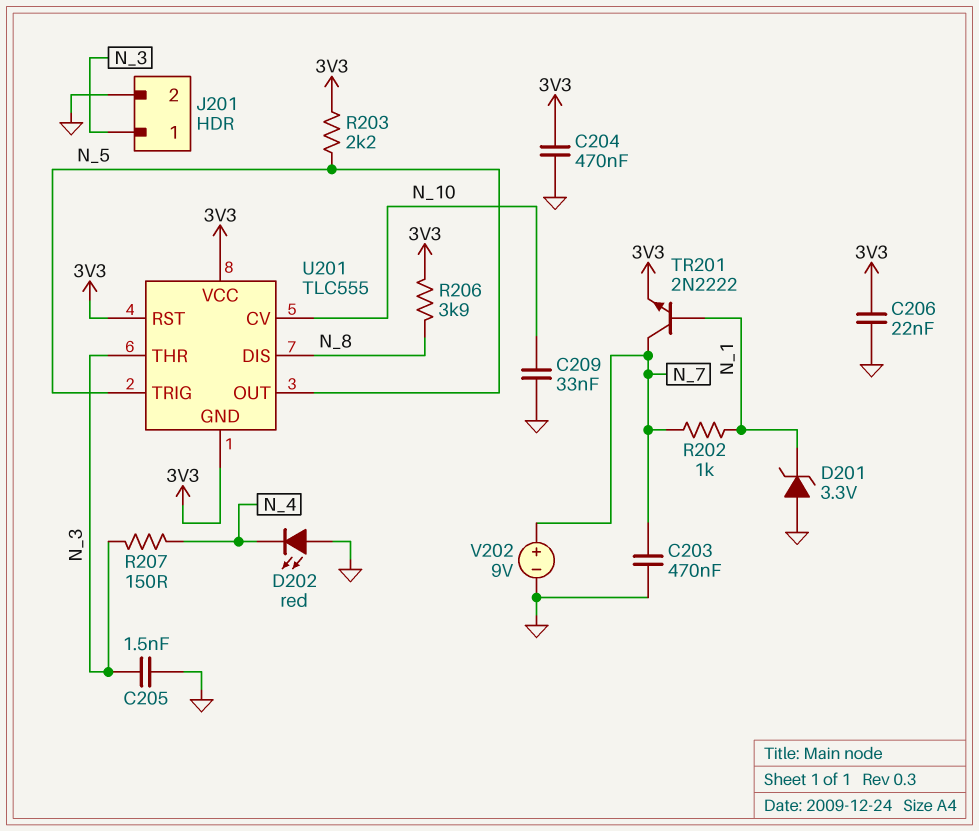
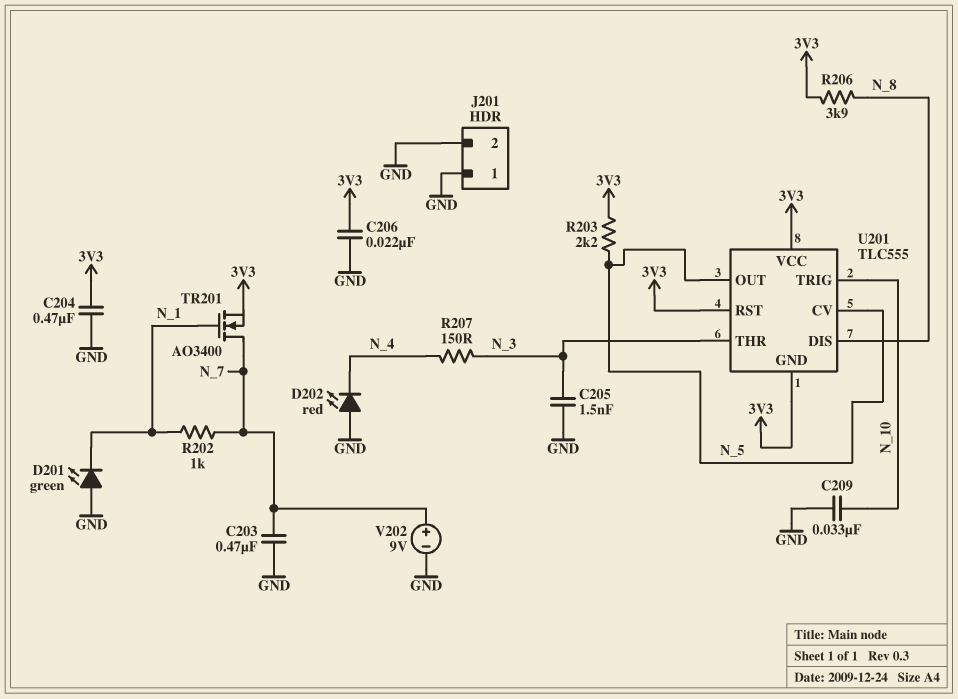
D201: zener 3.3V (A GND, K N_1) -> LED green (A GND, K N_1)
J201 pin 1: N_3 -> GND
TR201: NPN 2N2222 (B N_1, C N_7, E 3V3) -> NMOS AO3400 (G N_1, D N_7, S 3V3)
U201 pin CV: N_10 -> N_5
U201 pin TRIG: N_5 -> N_10

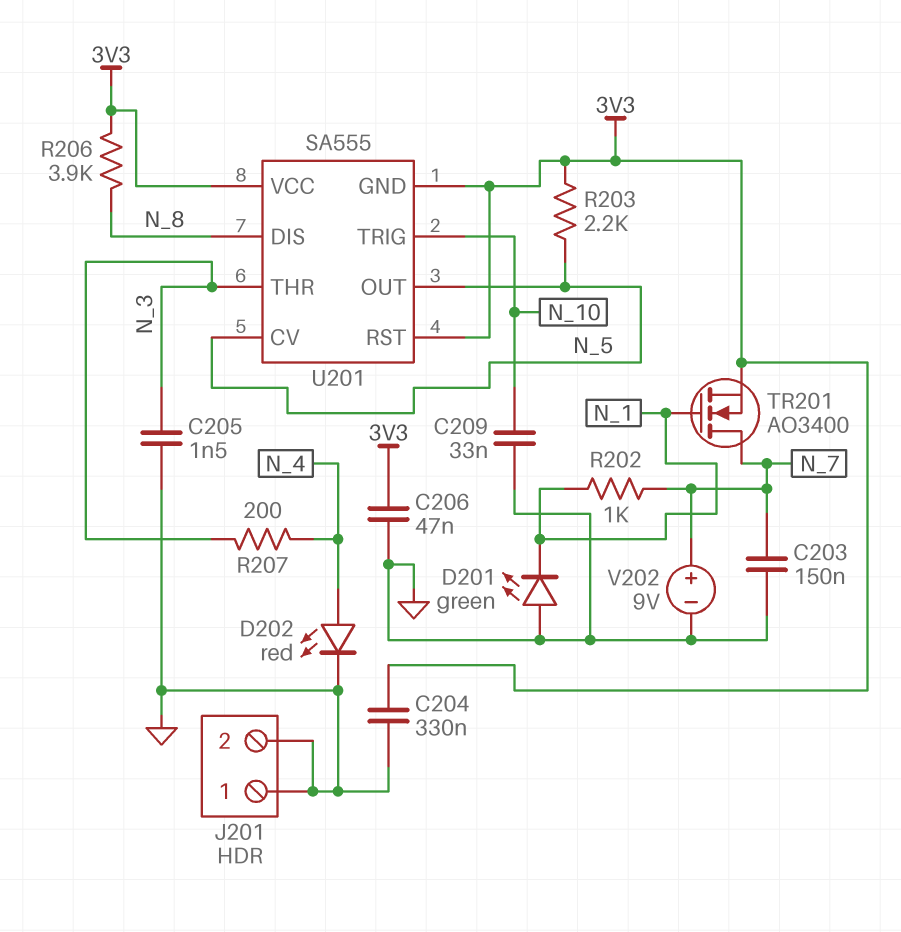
C203: 470nF (GND, N_7) -> 150nF (GND, N_7)
C204: 470nF (3V3, GND) -> 330nF (3V3, GND)
C206: 22nF (3V3, GND) -> 47nF (3V3, GND)
D202: LED red (A GND, K N_4) -> LED red (A N_4, K GND)
R207: 150 (N_3, N_4) -> 200 (N_3, N_4)
U201: TLC555 -> SA555

